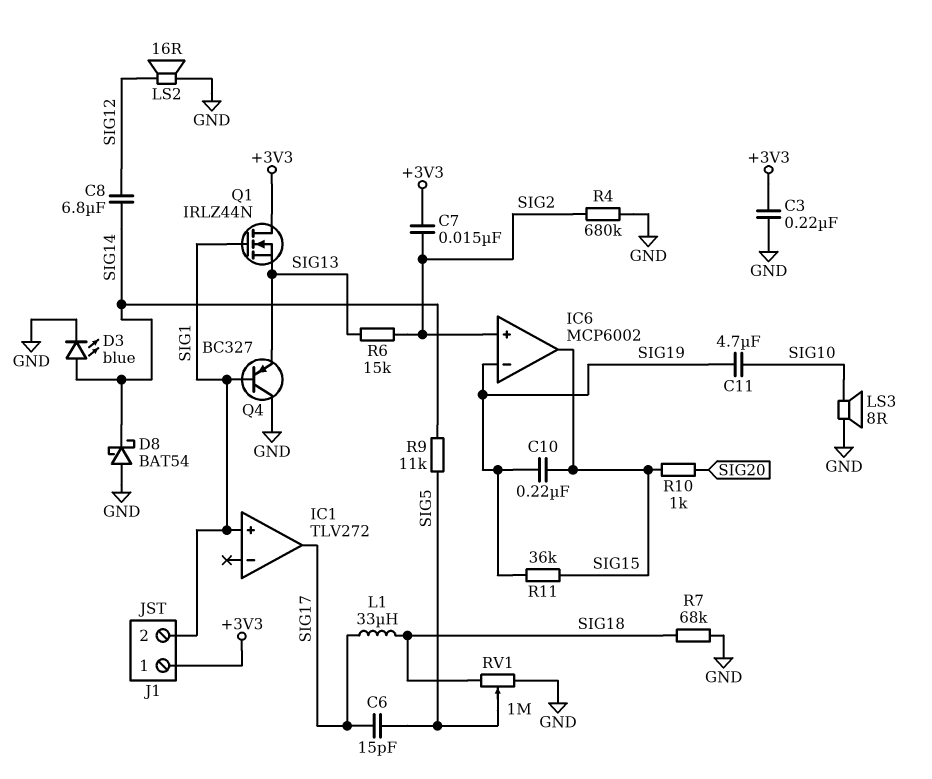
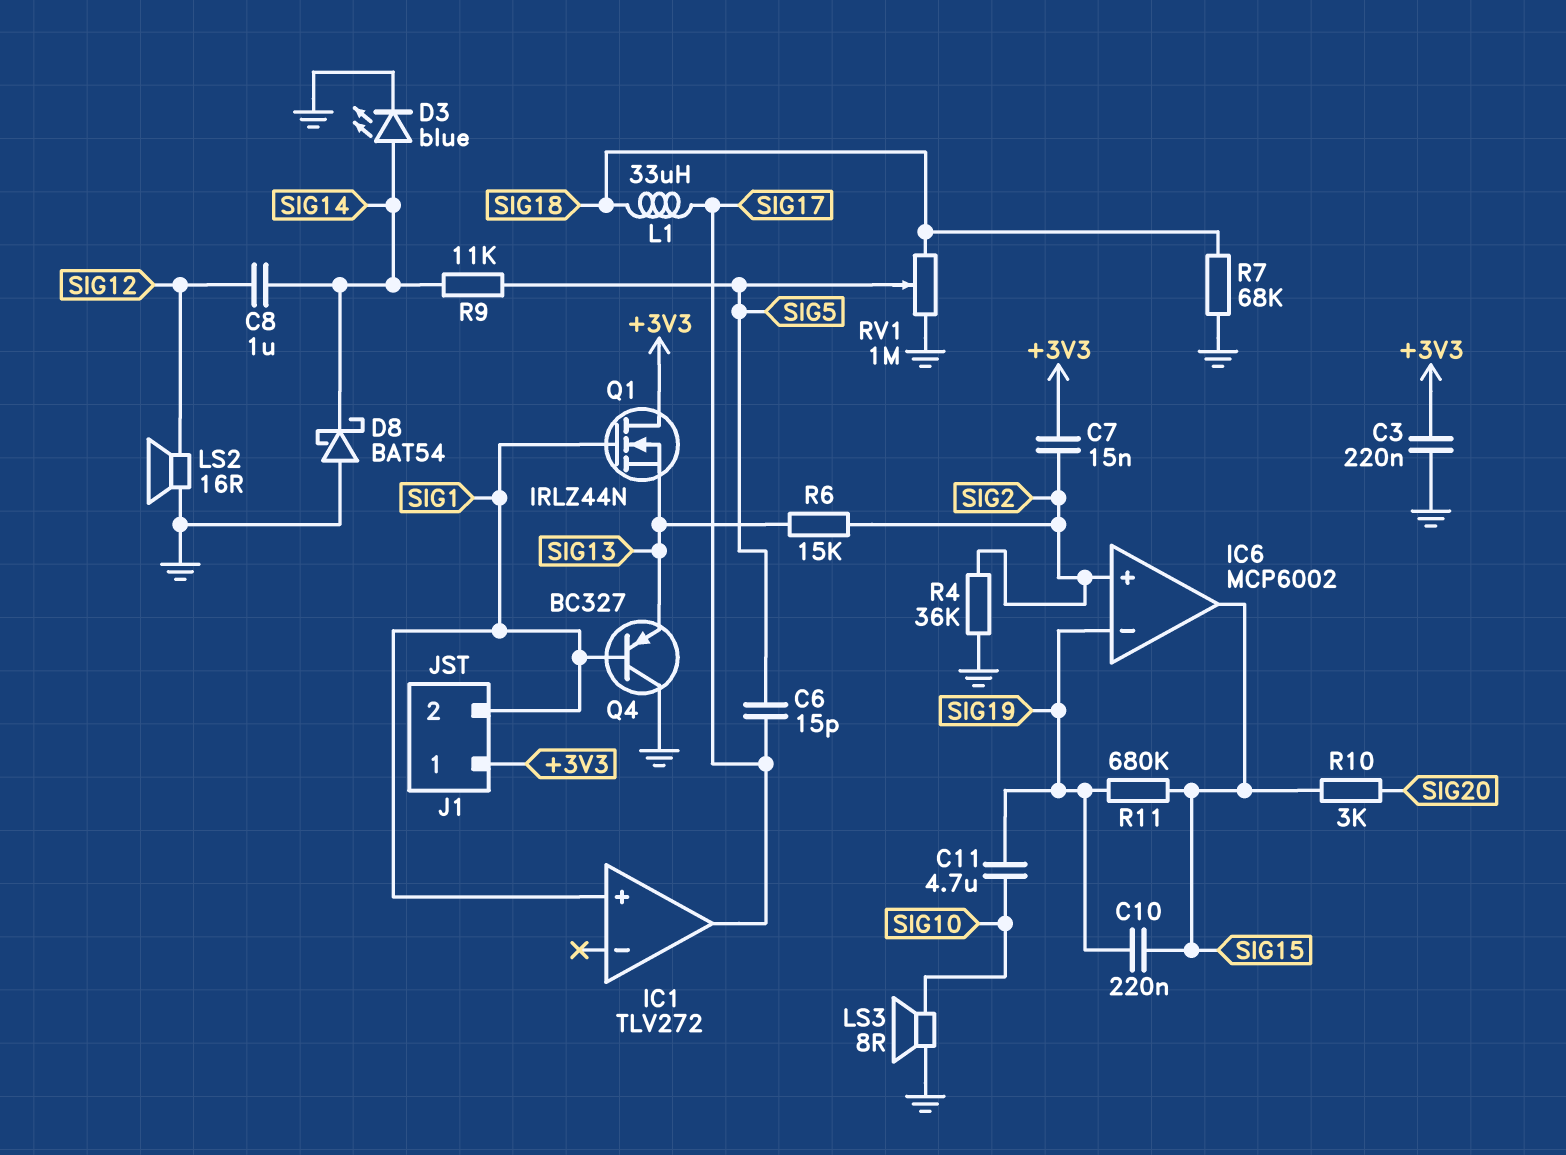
C8: 6.8uF (SIG12, SIG14) -> 1uF (SIG12, SIG14)
R4: 680k (GND, SIG2) -> 36k (GND, SIG2)
R10: 1k (SIG15, SIG20) -> 3k (SIG15, SIG20)
R11: 36k (SIG15, SIG19) -> 680k (SIG15, SIG19)

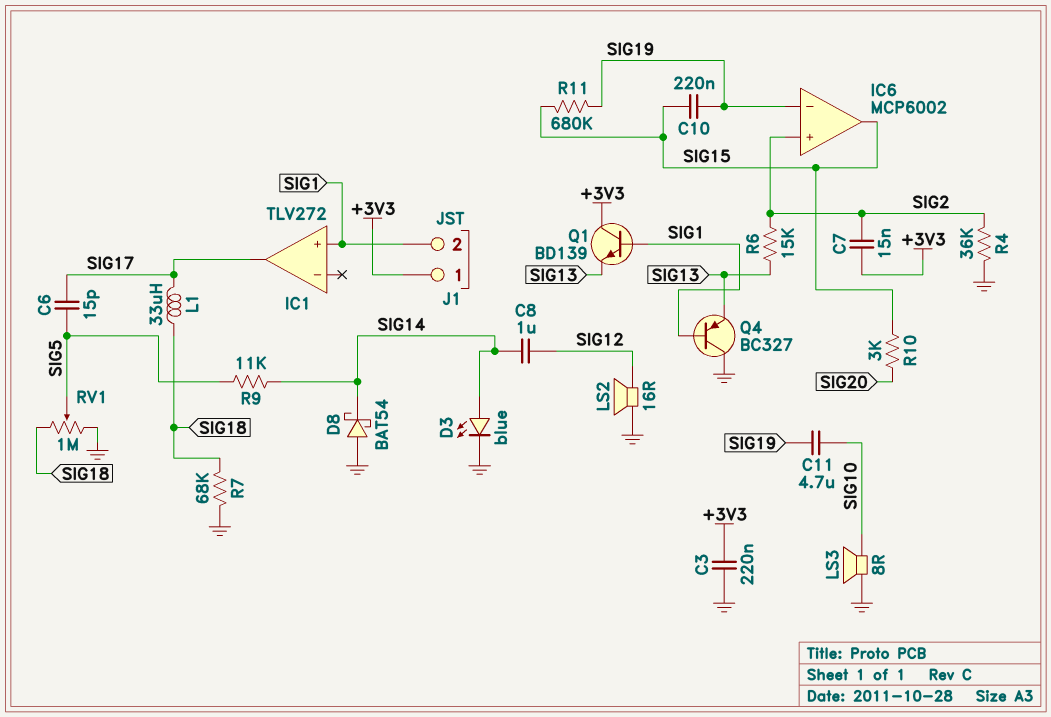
Q1: NMOS IRLZ44N (G SIG1, D +3V3, S SIG13) -> NPN BD139 (B SIG1, C +3V3, E SIG13)

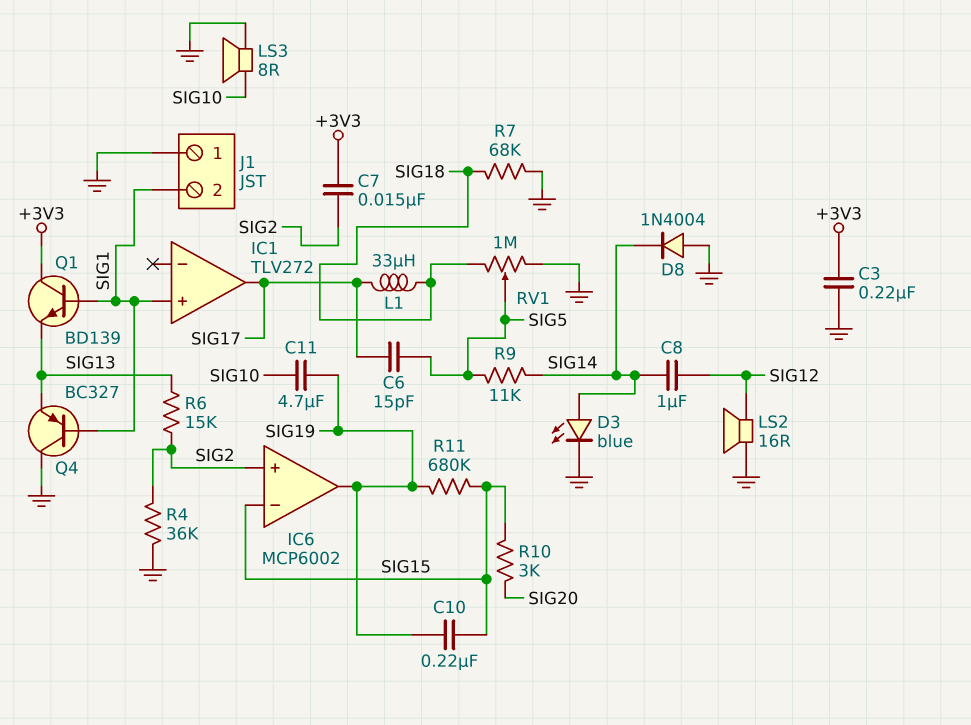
D8: schottky BAT54 (A GND, K SIG14) -> diode 1N4004 (A GND, K SIG14)
IC6 pin in-: SIG19 -> SIG15
IC6 pin out: SIG15 -> SIG19
J1 pin 1: +3V3 -> GND

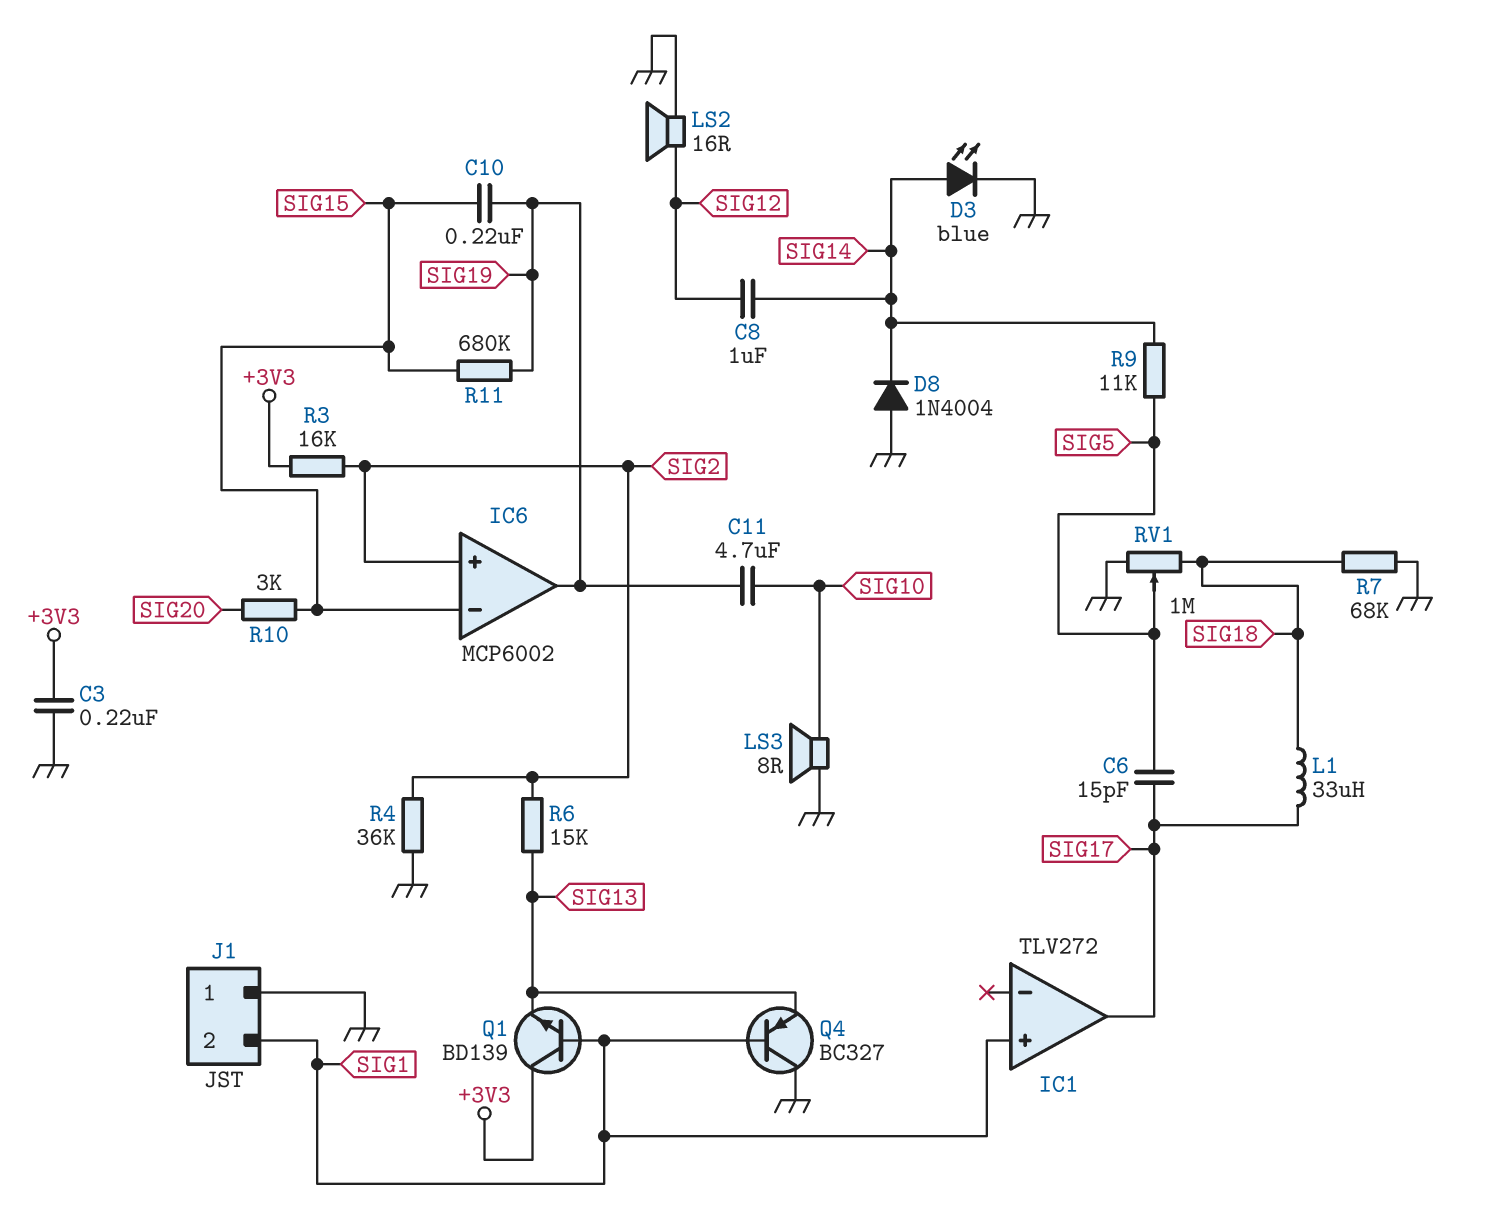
C7: 15nF (+3V3, SIG2) -> none
R3: none -> 16k (+3V3, SIG2)

